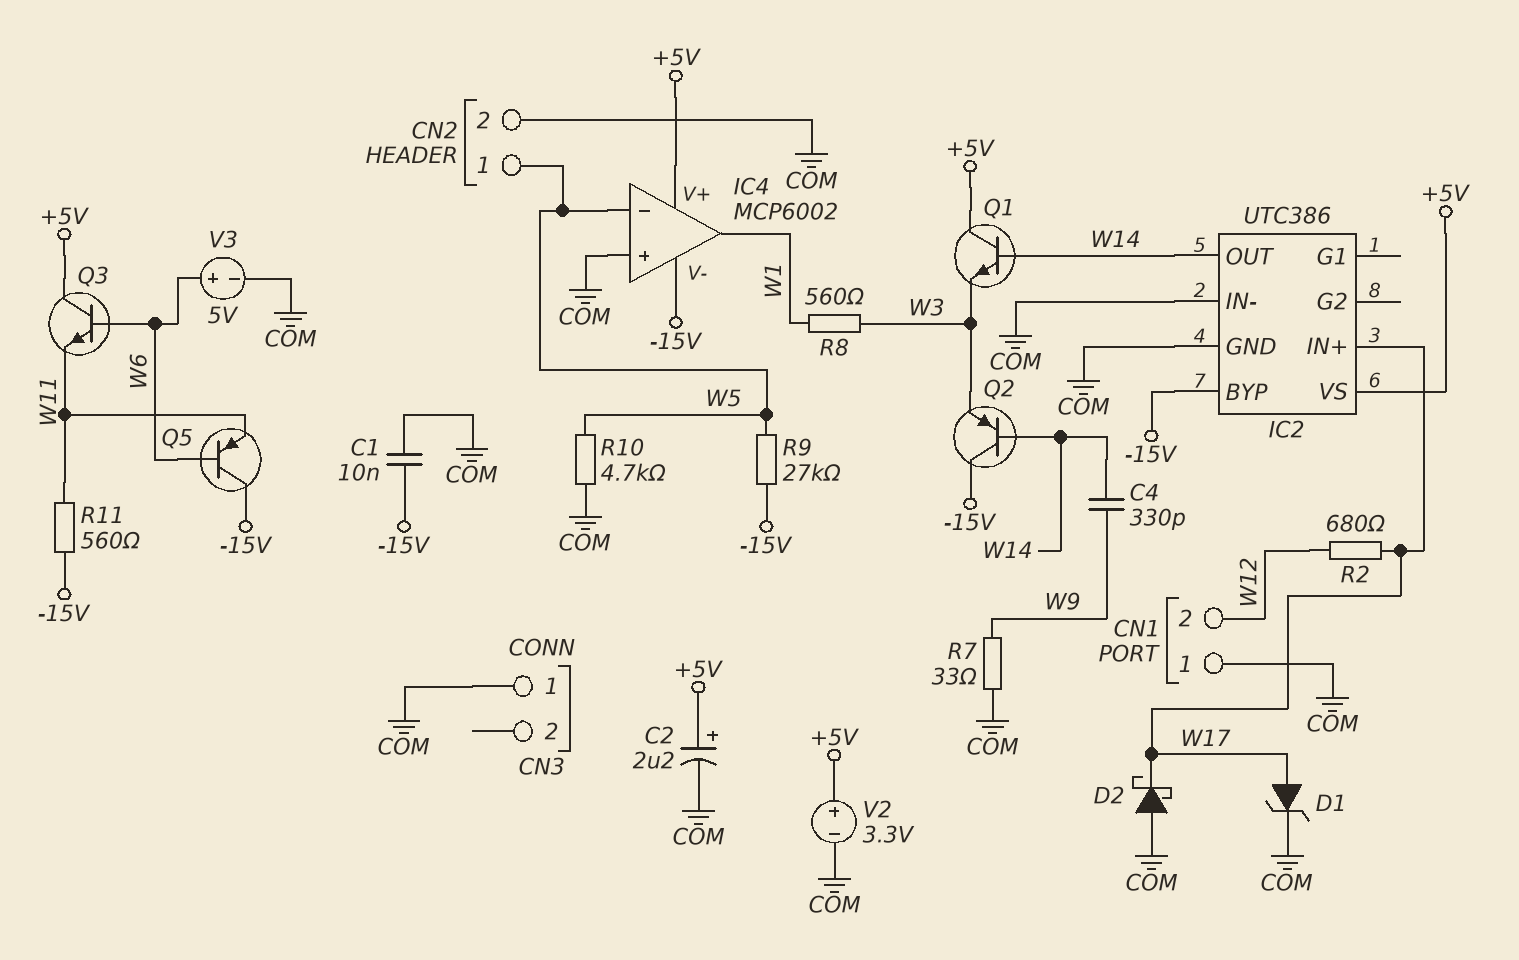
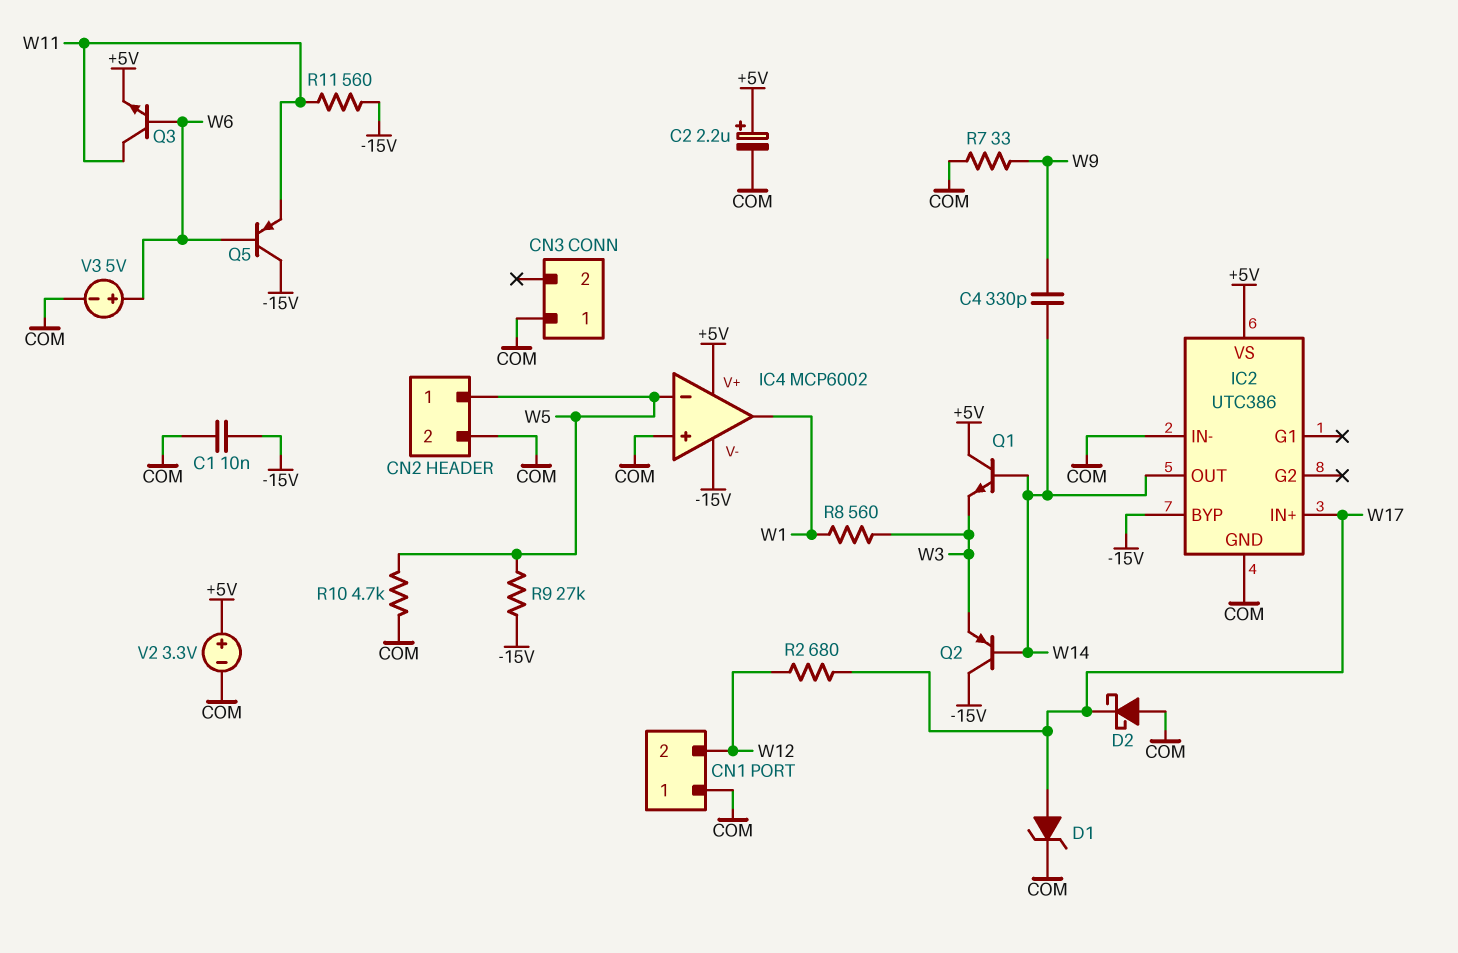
Q3: NPN (B W6, C +5V, E W11) -> NPN (B W6, C W11, E +5V)

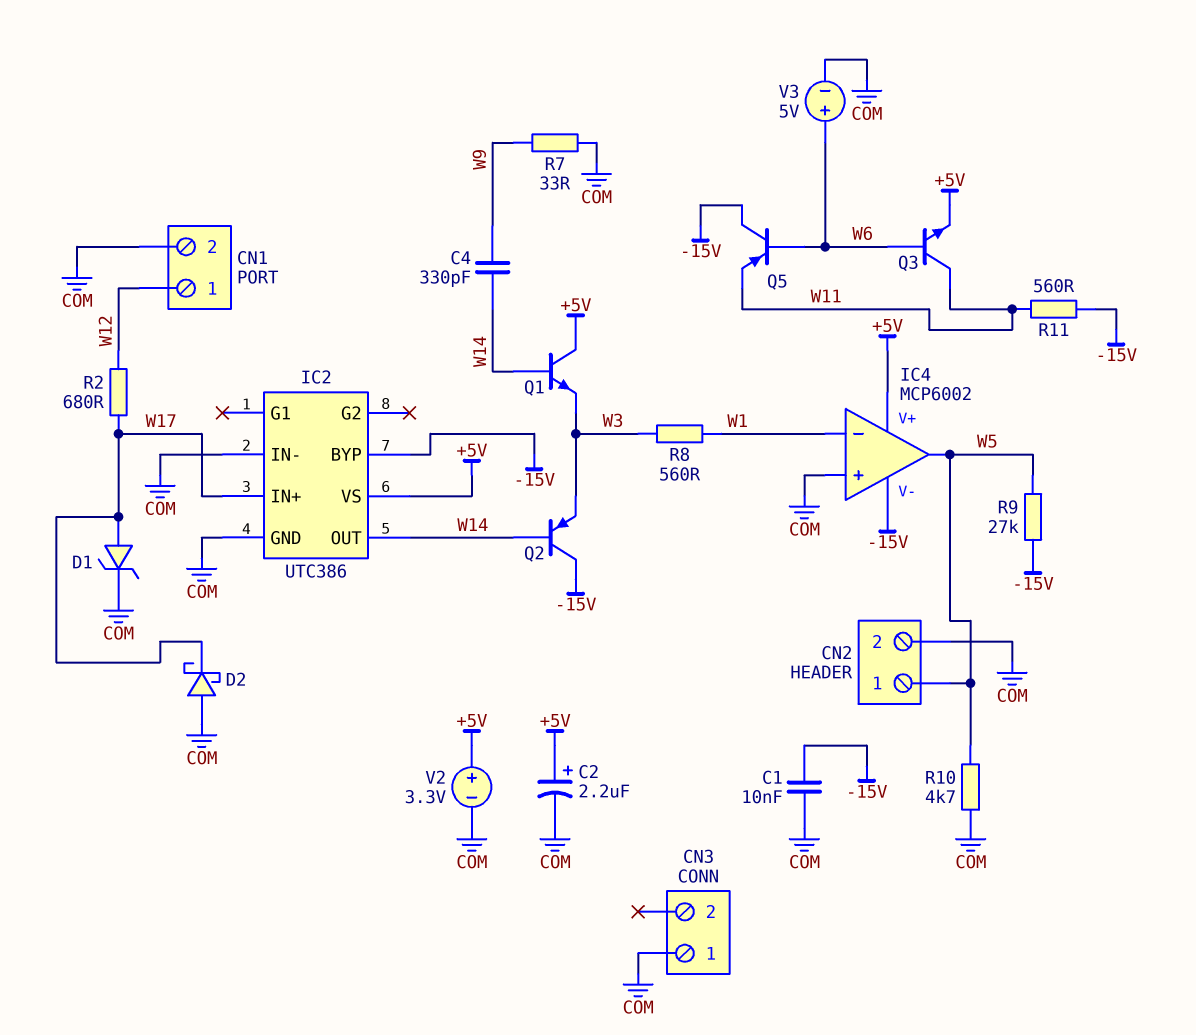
CN1 pin 1: COM -> W12
CN1 pin 2: W12 -> COM
IC4 pin in-: W5 -> W1
IC4 pin out: W1 -> W5

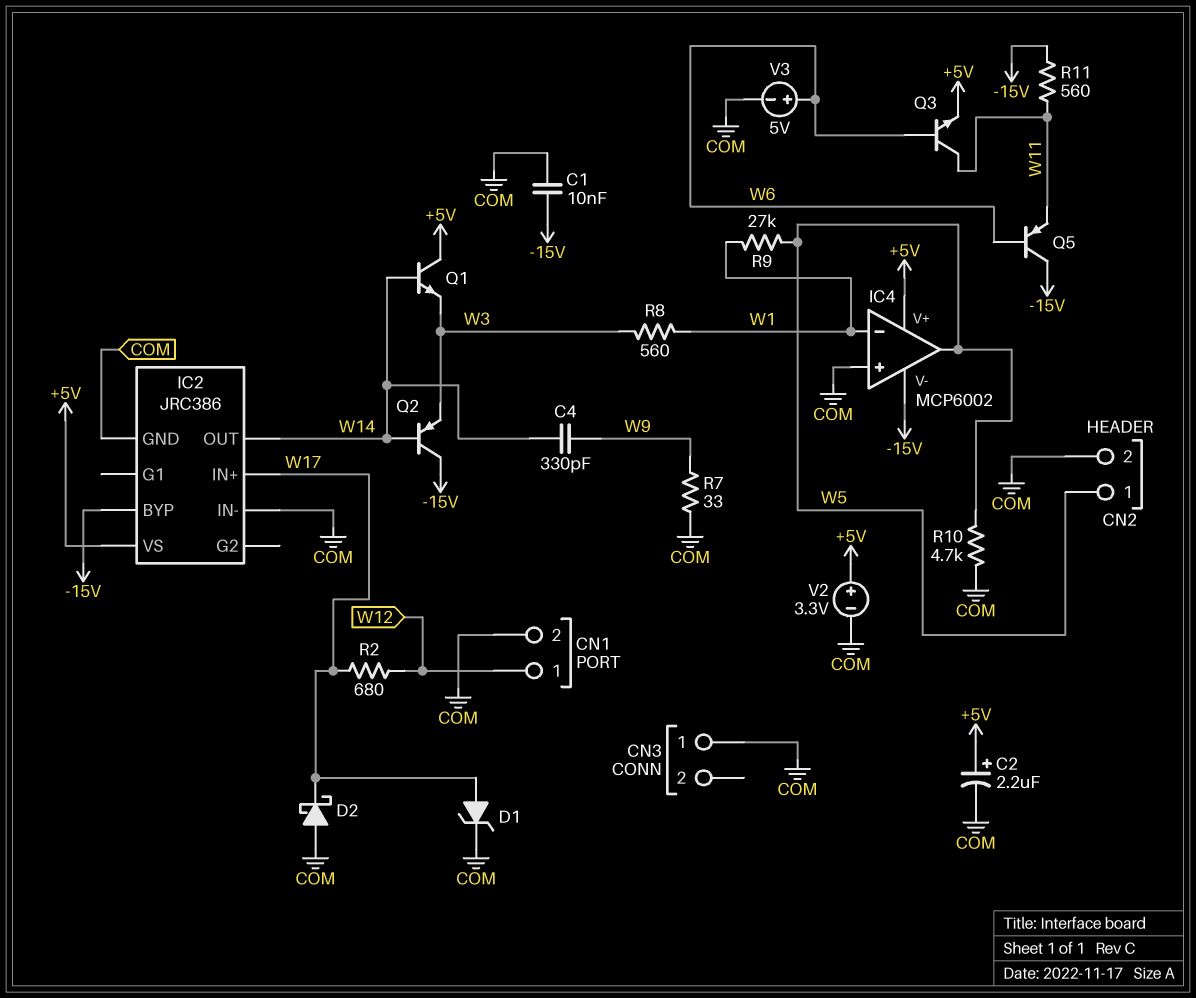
IC2: UTC386 -> JRC386
R9: 27k (-15V, W5) -> 27k (W1, W5)

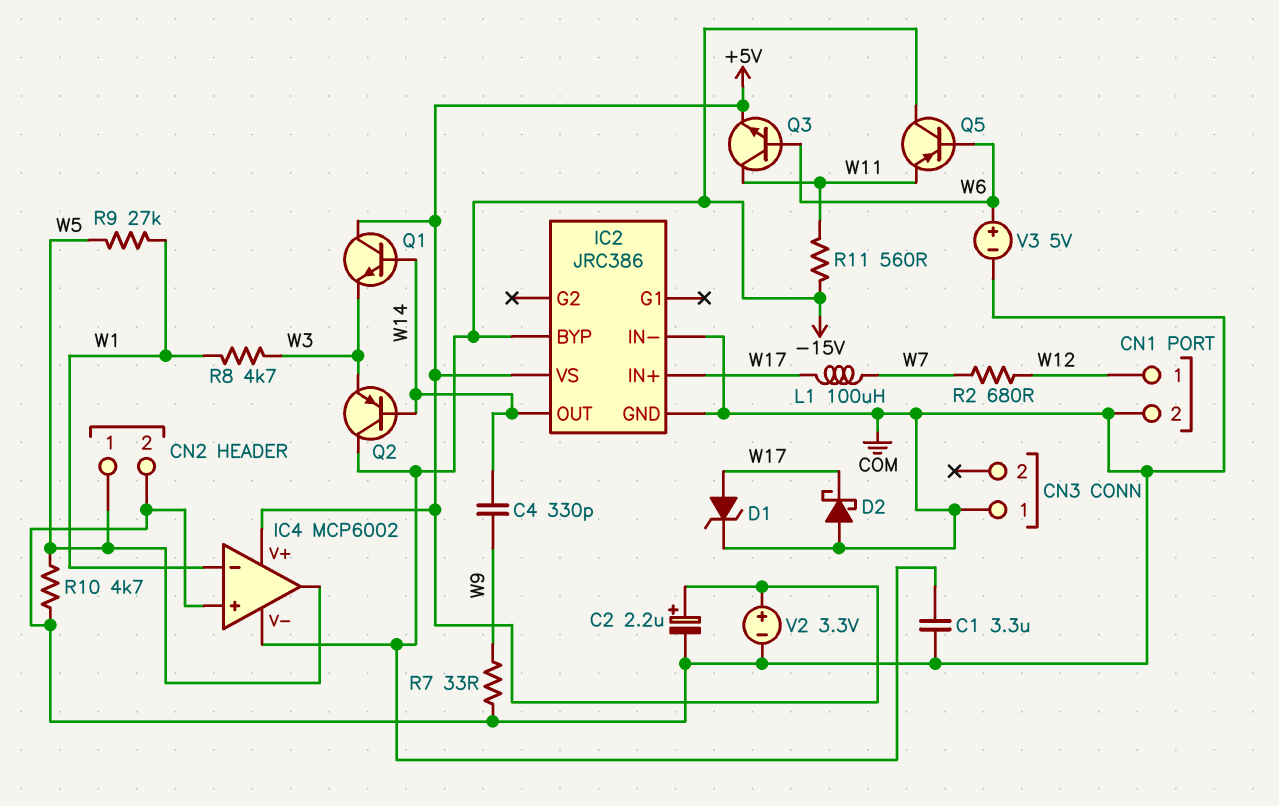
C1: 10nF (-15V, COM) -> 3.3uF (-15V, COM)
L1: none -> 100uH (W7, W17)
R2: 680 (W12, W17) -> 680 (W7, W12)
R8: 560 (W1, W3) -> 4.7k (W1, W3)

